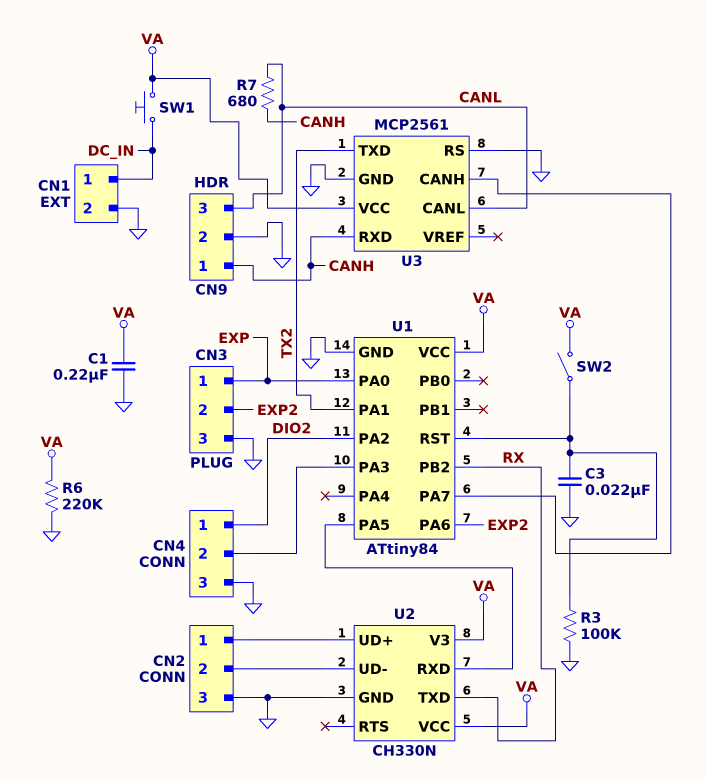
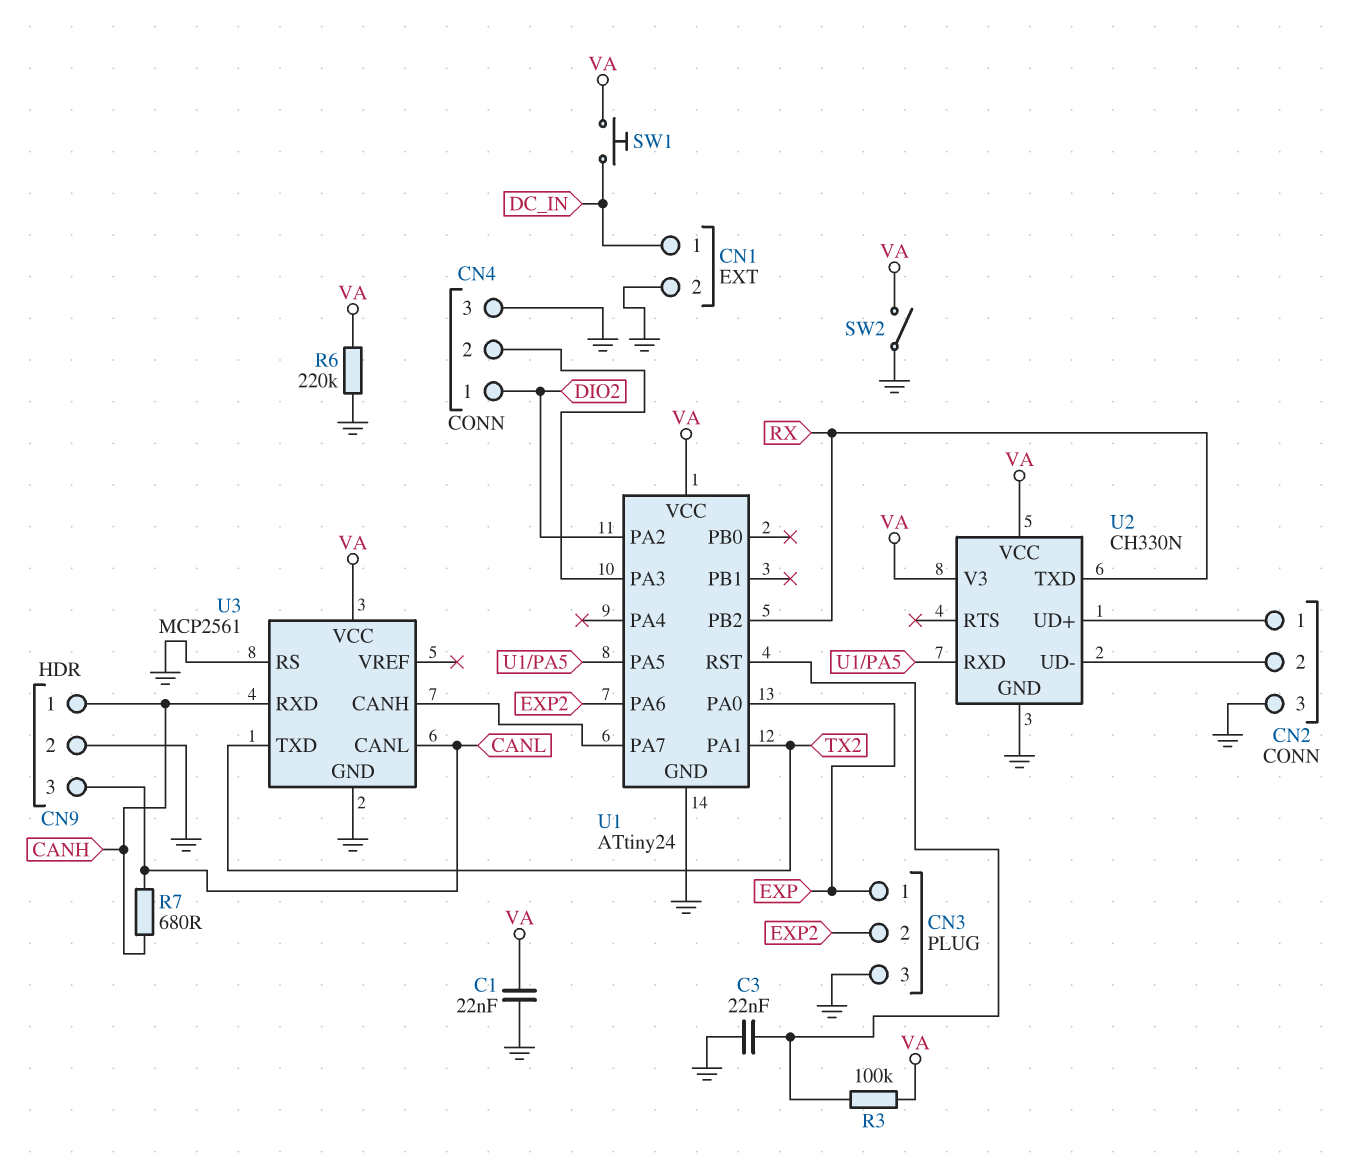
C1: 220nF (GND, VA) -> 22nF (GND, VA)
R3: 100k (GND, U1/RST) -> 100k (U1/RST, VA)
SW2: switch (U1/RST, VA) -> switch (GND, VA)
U1: ATtiny84 -> ATtiny24

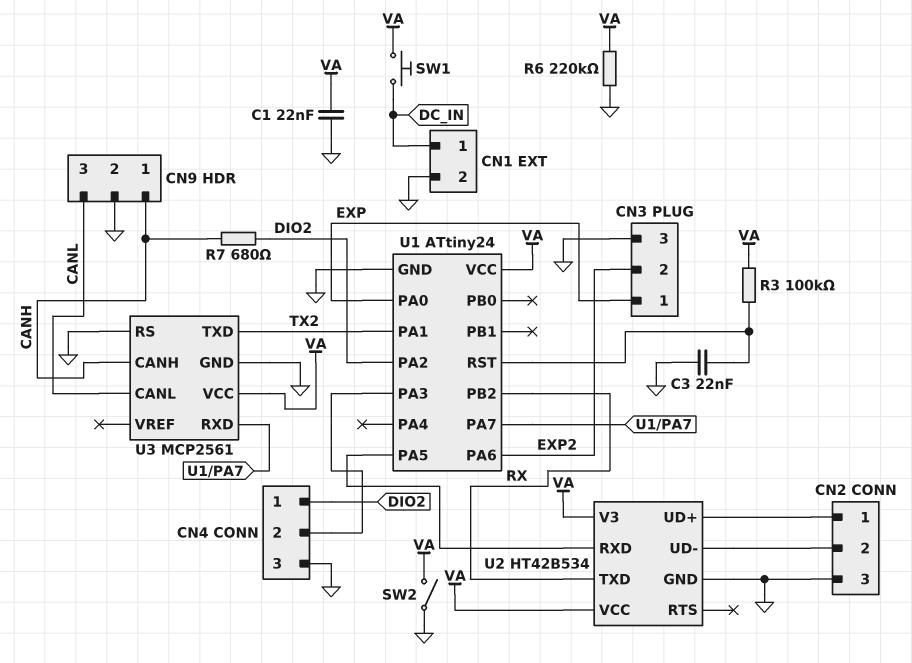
R7: 680 (CANH, CANL) -> 680 (CANH, DIO2)
U2: CH330N -> HT42B534
U3 pin CANH: U1/PA7 -> CANH
U3 pin RXD: CANH -> U1/PA7

